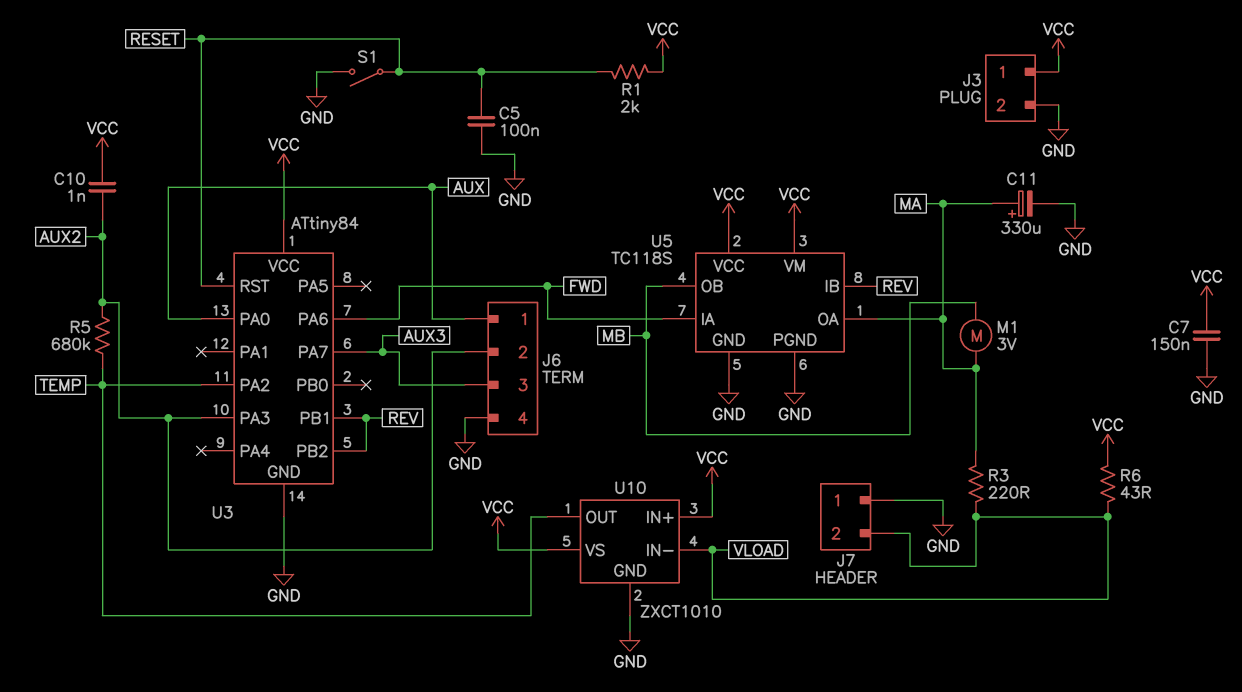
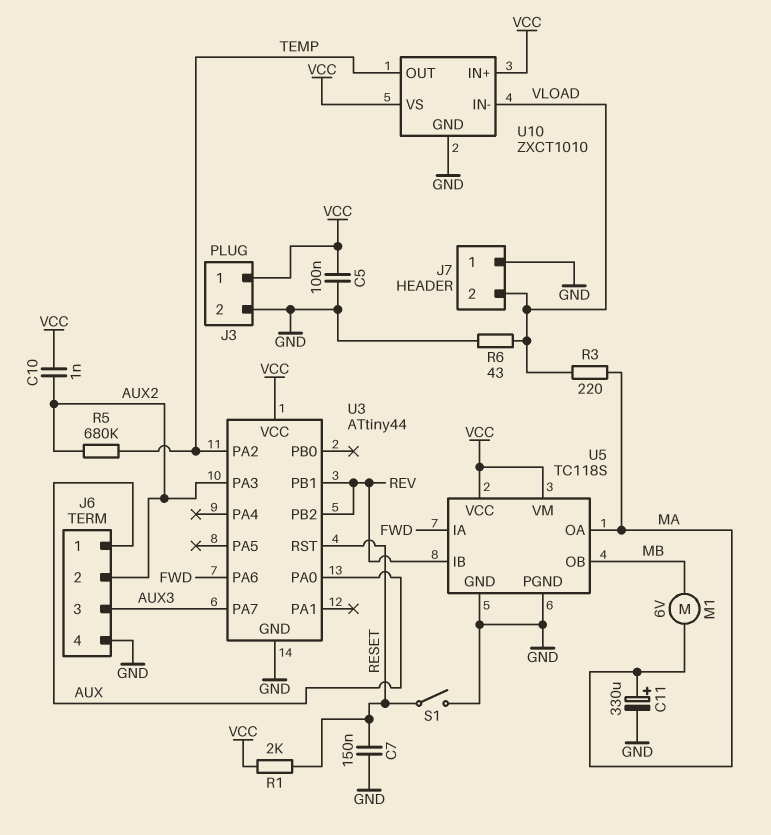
C5: 100nF (GND, RESET) -> 100nF (GND, VCC)
C7: 150nF (GND, VCC) -> 150nF (GND, RESET)
M1: motor 3V (MA, MB) -> motor 6V (MA, MB)
R6: 43 (VCC, VLOAD) -> 43 (GND, VLOAD)
U3: ATtiny84 -> ATtiny44

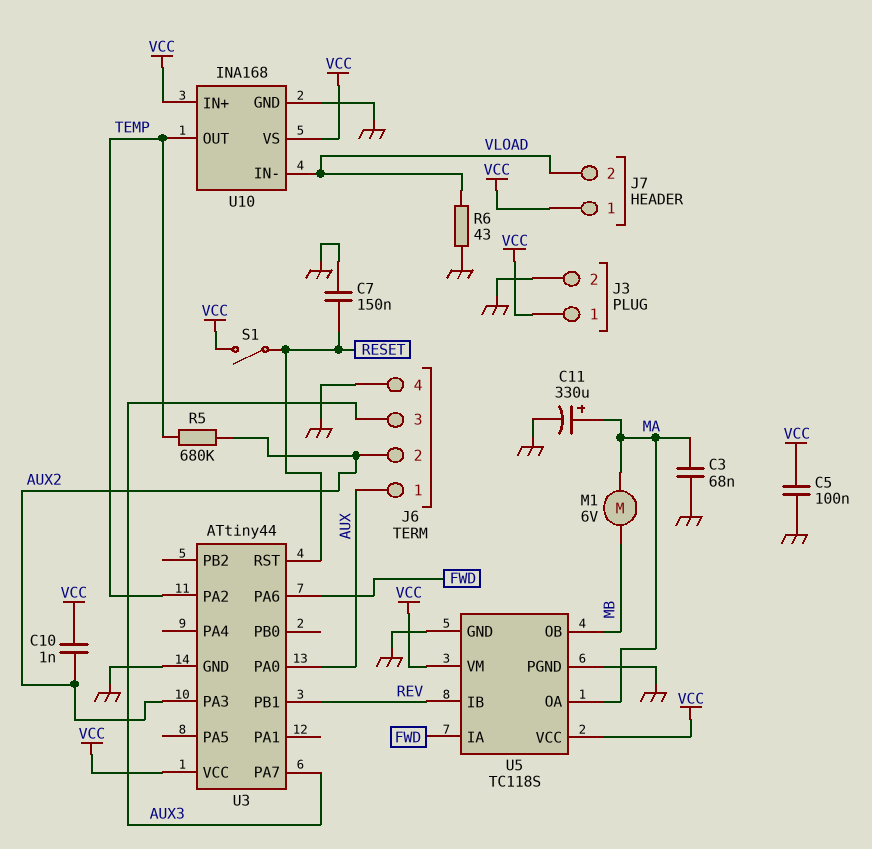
C3: none -> 68nF (GND, MA)
J7 pin 1: GND -> VCC
R1: 2k (RESET, VCC) -> none
R3: 220 (MA, VLOAD) -> none
S1: switch (GND, RESET) -> switch (RESET, VCC)
U3 pin PB2: REV -> none
U10: ZXCT1010 -> INA168

